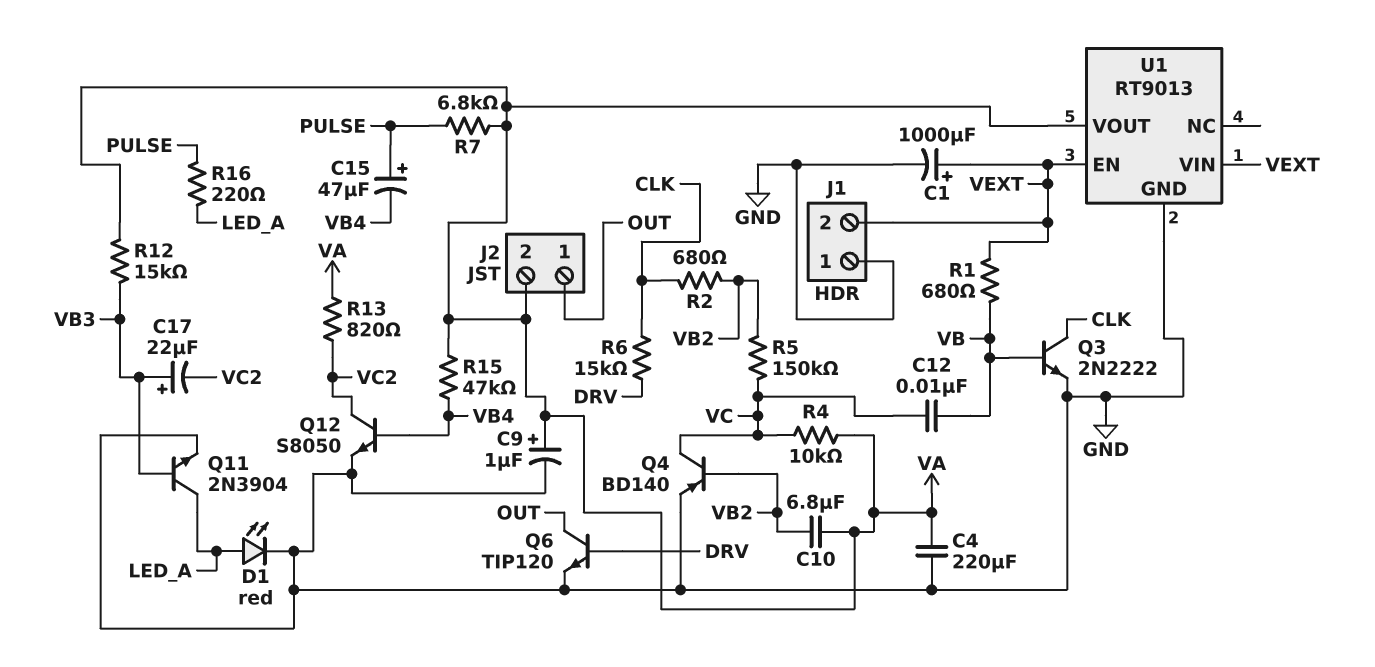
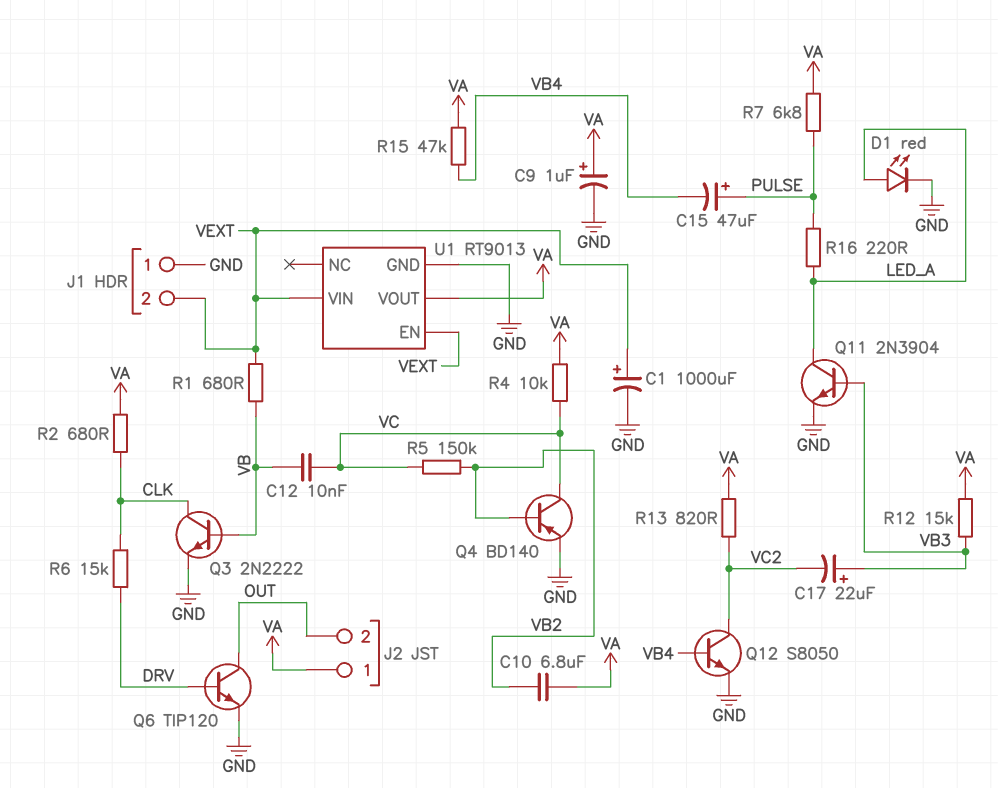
C4: 220uF (GND, VA) -> none
J2 pin 1: OUT -> VA
J2 pin 2: VA -> OUT
R2: 680 (CLK, VB2) -> 680 (CLK, VA)

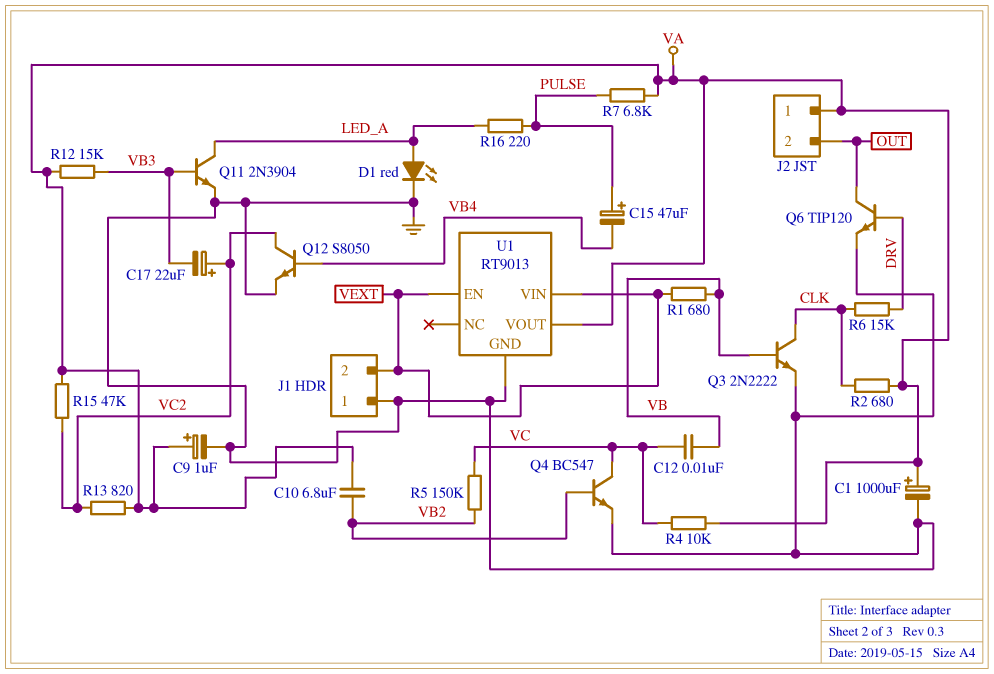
C1: 1000uF (plus VEXT, minus GND) -> 1000uF (plus VA, minus GND)
C17: 22uF (plus VB3, minus VC2) -> 22uF (plus VC2, minus VB3)
Q4: PNP BD140 (B VB2, C VC, E GND) -> NPN BC547 (B VB2, C VC, E GND)
R15: 47k (VA, VB4) -> 47k (VA, VC2)

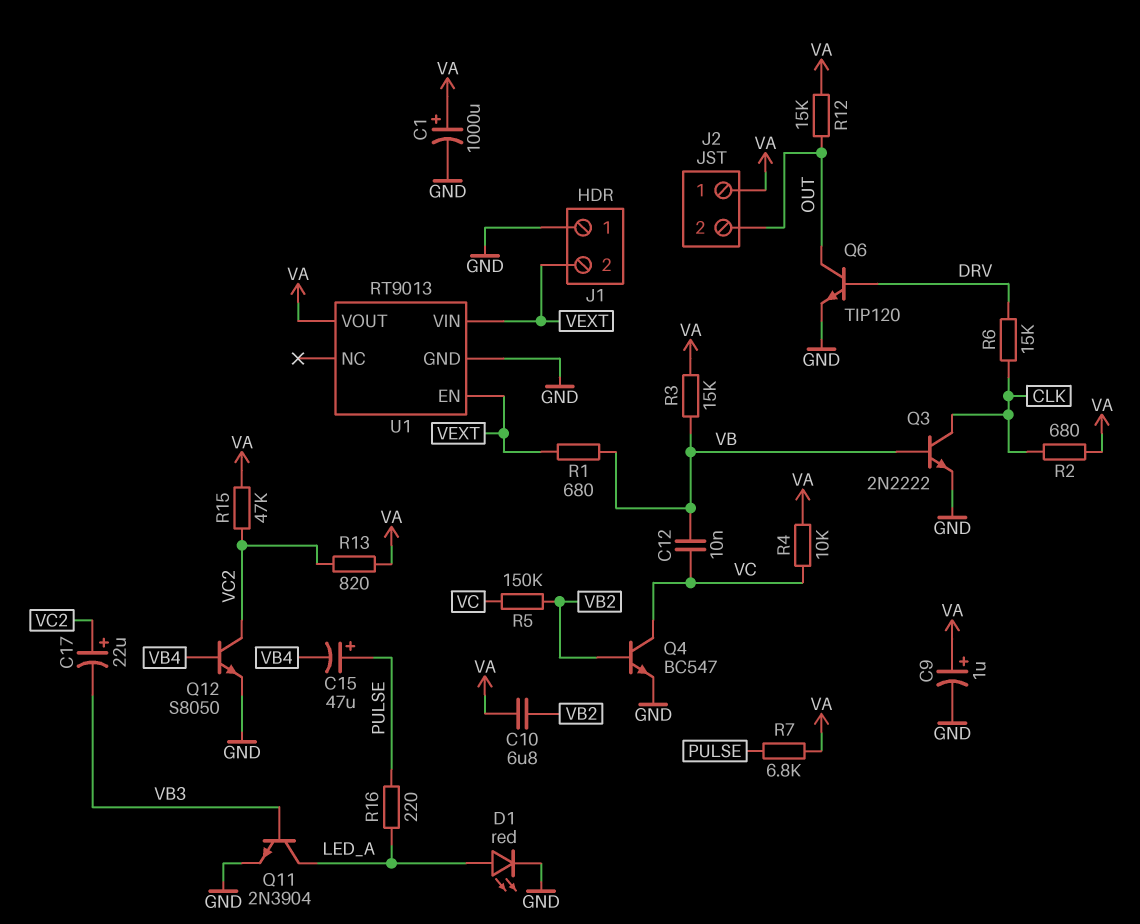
R3: none -> 15k (VA, VB)
R12: 15k (VA, VB3) -> 15k (OUT, VA)

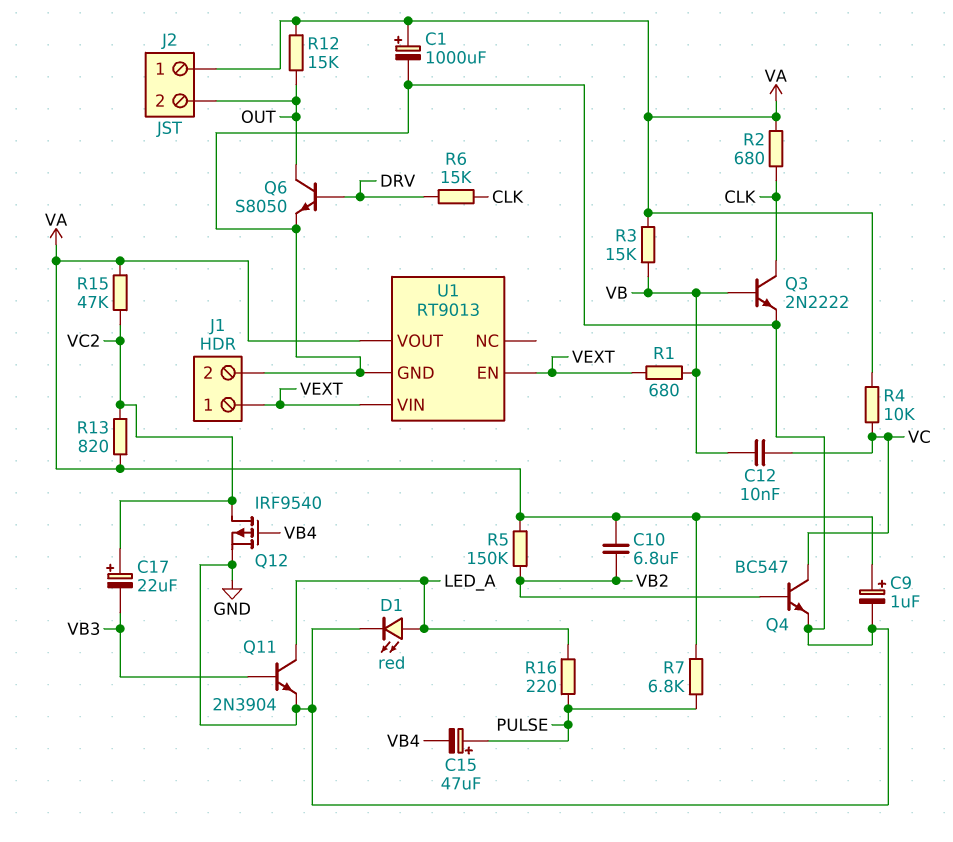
J1 pin 1: GND -> VEXT
J1 pin 2: VEXT -> GND
Q6: NPN TIP120 (B DRV, C OUT, E GND) -> NPN S8050 (B DRV, C OUT, E GND)
Q12: NPN S8050 (B VB4, C VC2, E GND) -> PMOS IRF9540 (G VB4, D VC2, S GND)
R5: 150k (VB2, VC) -> 150k (VA, VB2)

